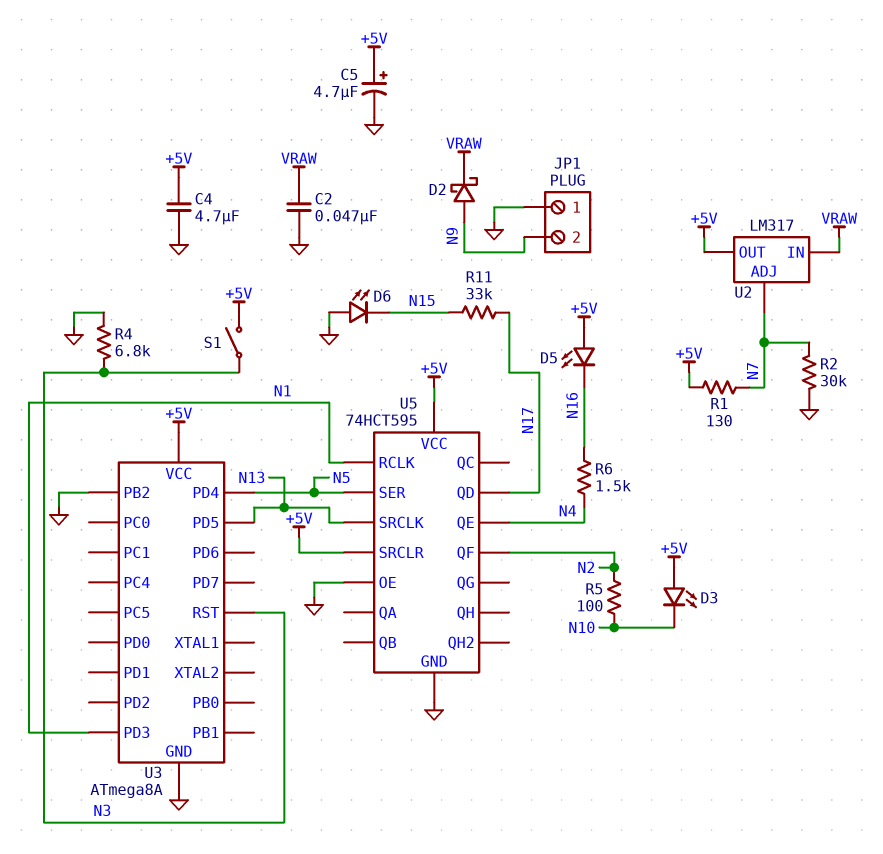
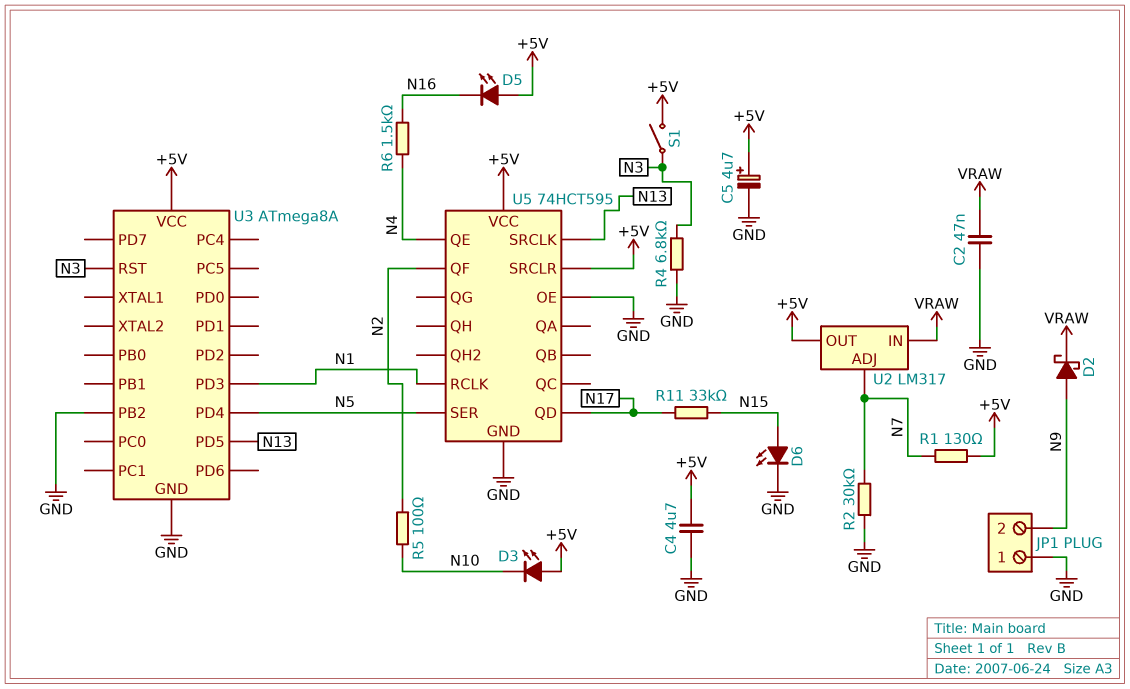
D6: LED (A GND, K N15) -> LED (A N15, K GND)

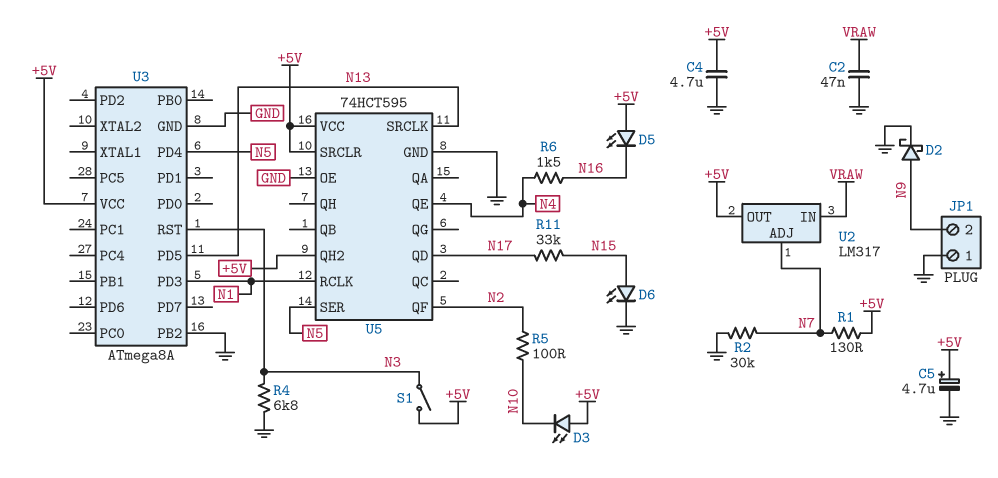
D2: schottky (A N9, K VRAW) -> schottky (A N9, K GND)
U5 pin QH2: none -> +5V

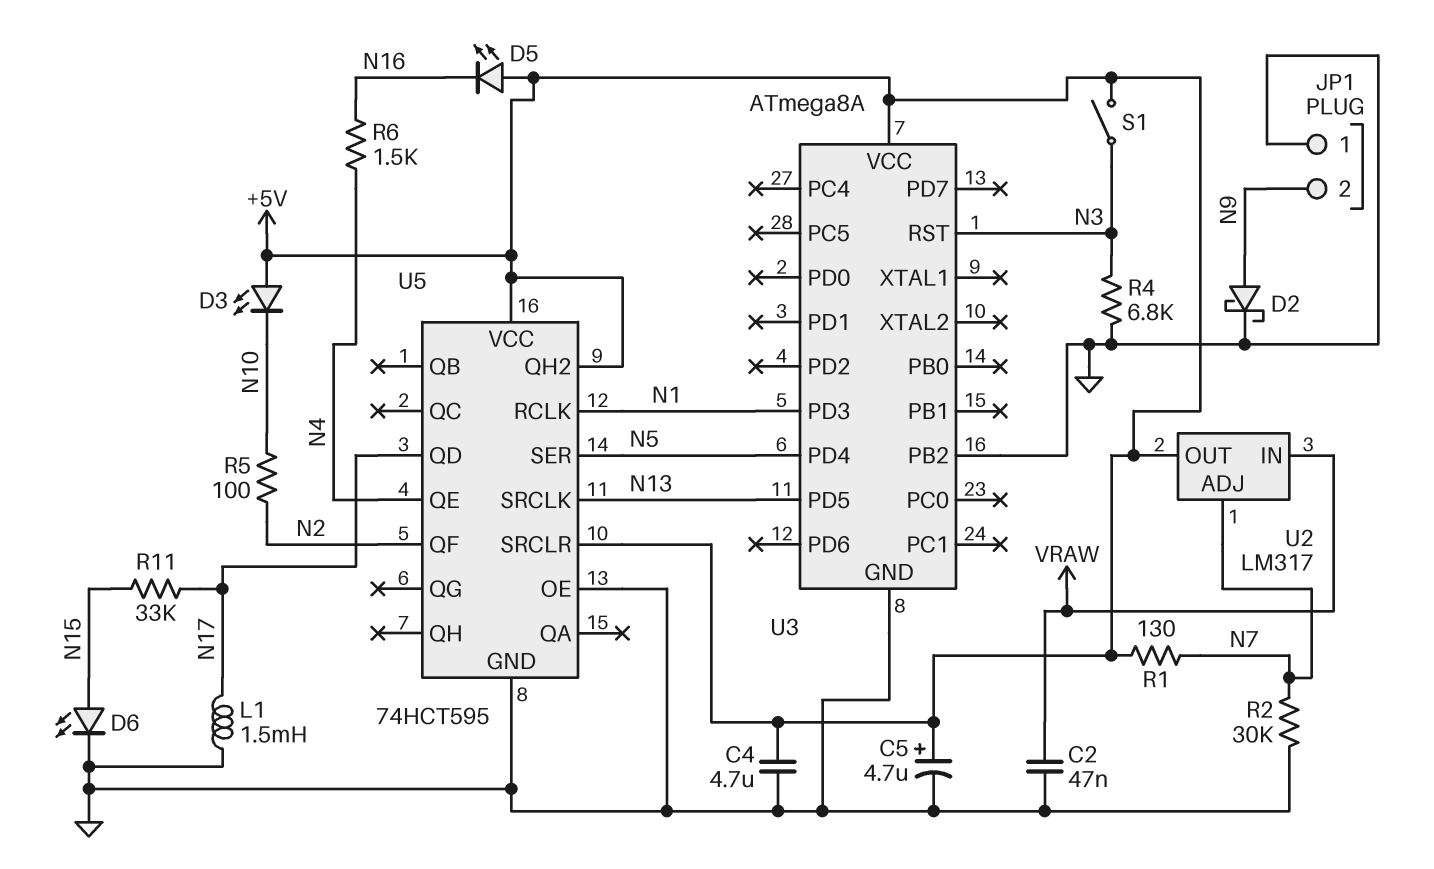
L1: none -> 1.5mH (GND, N17)

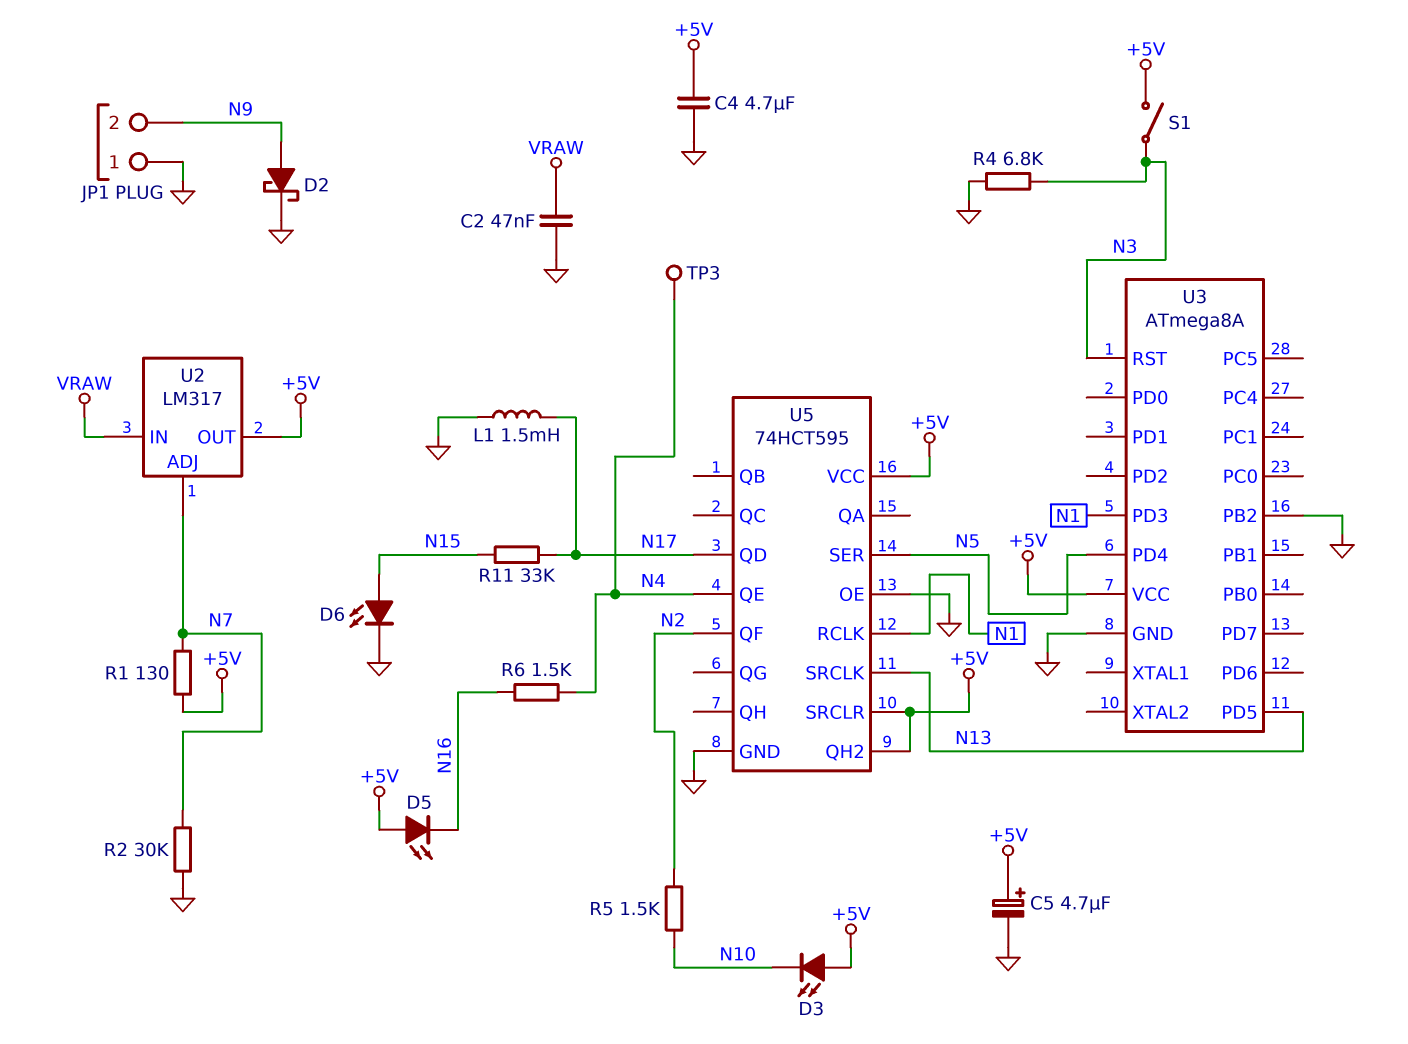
R5: 100 (N2, N10) -> 1.5k (N2, N10)
TP3: none -> test point (N4)

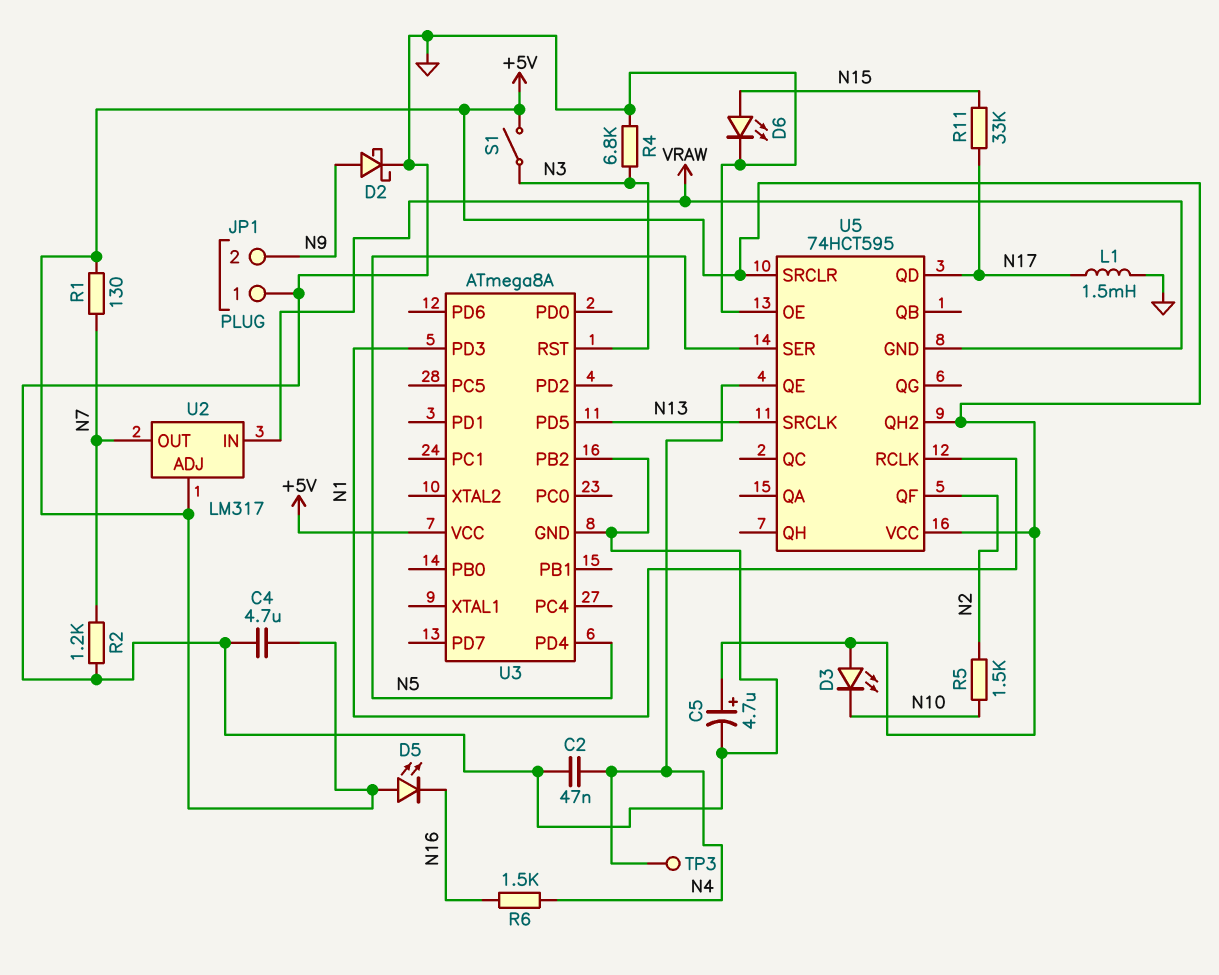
C2: 47nF (GND, VRAW) -> 47nF (GND, N4)
R2: 30k (GND, N7) -> 1.2k (GND, N7)
U2 pin ADJ: N7 -> +5V
U2 pin OUT: +5V -> N7
U5 pin GND: GND -> VRAW

